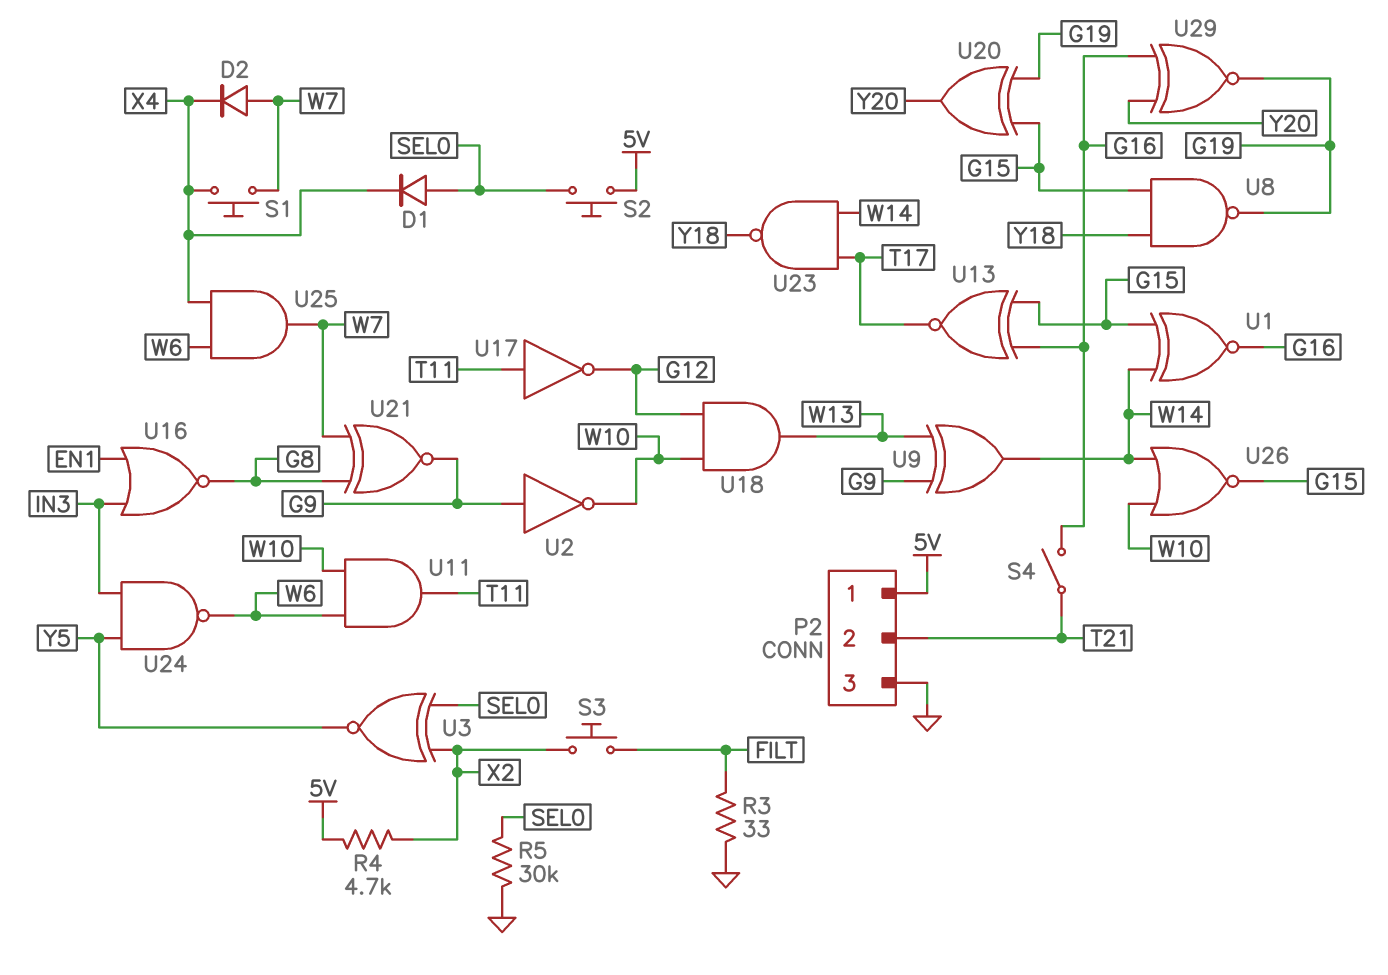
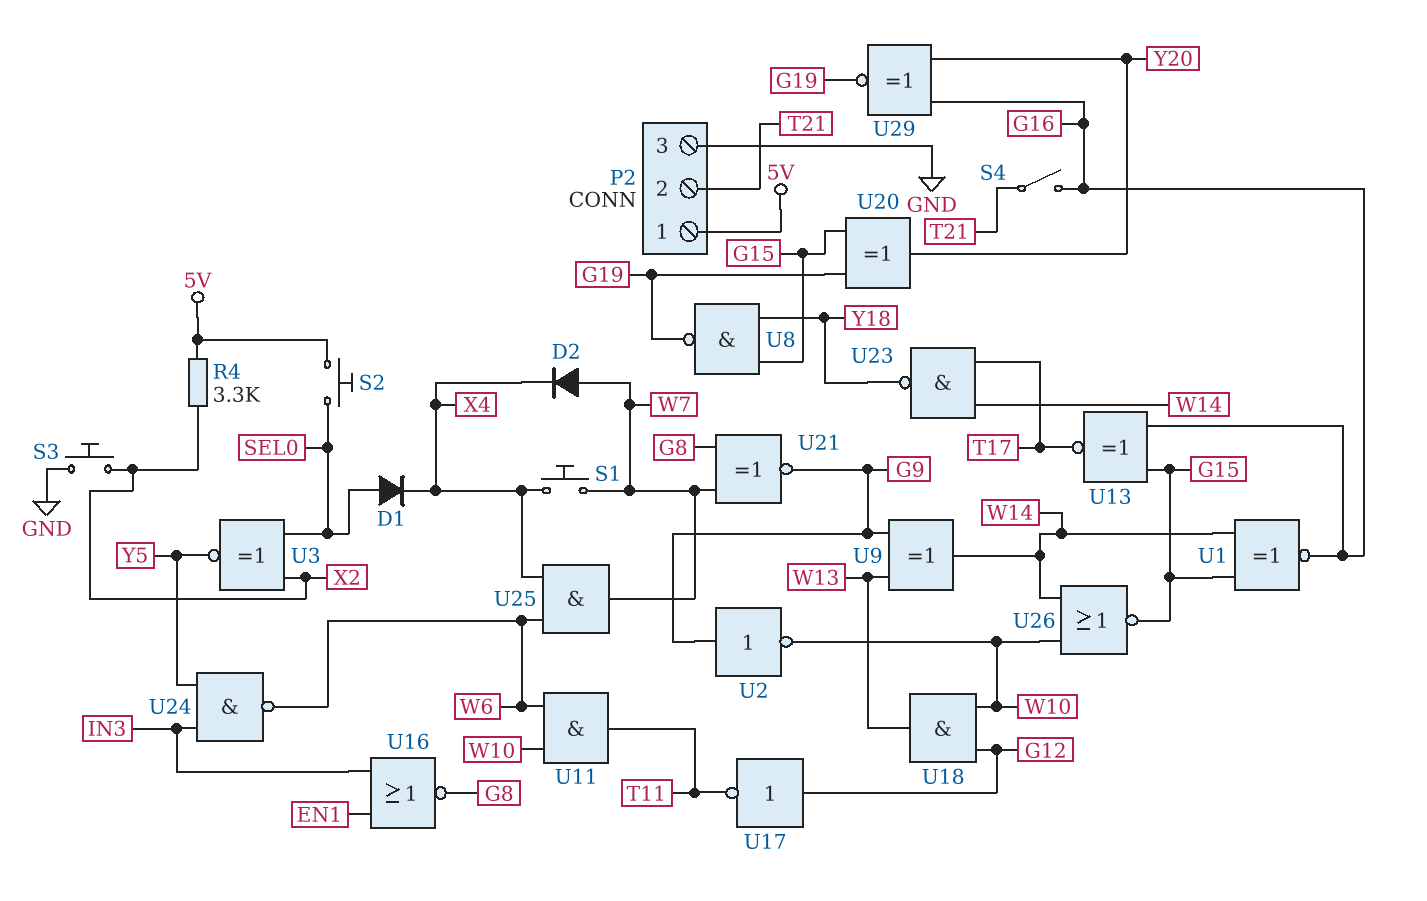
R3: 33 (FILT, GND) -> none
R4: 4.7k (5V, X2) -> 3.3k (5V, X2)
R5: 30k (GND, SEL0) -> none
S3: button (FILT, X2) -> button (GND, X2)
U17: NOT (in T11, out G12) -> NOT (in G12, out T11)

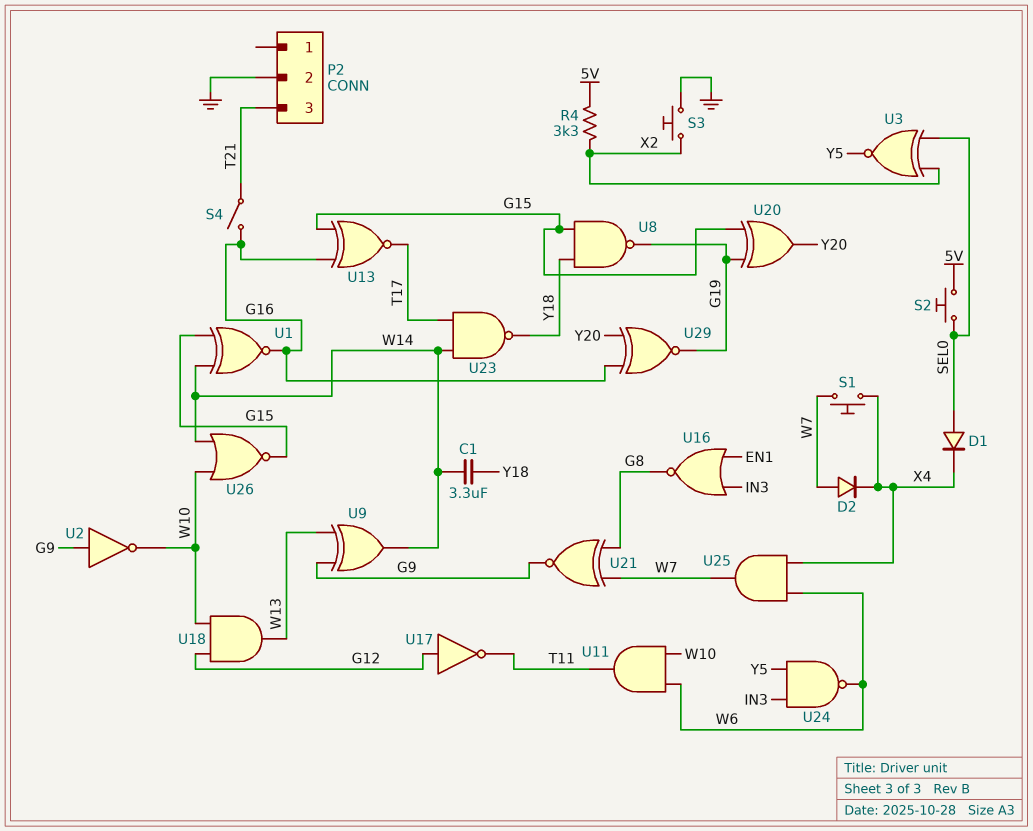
C1: none -> 3.3uF (W14, Y18)
P2 pin 1: 5V -> none
P2 pin 2: T21 -> GND
P2 pin 3: GND -> T21

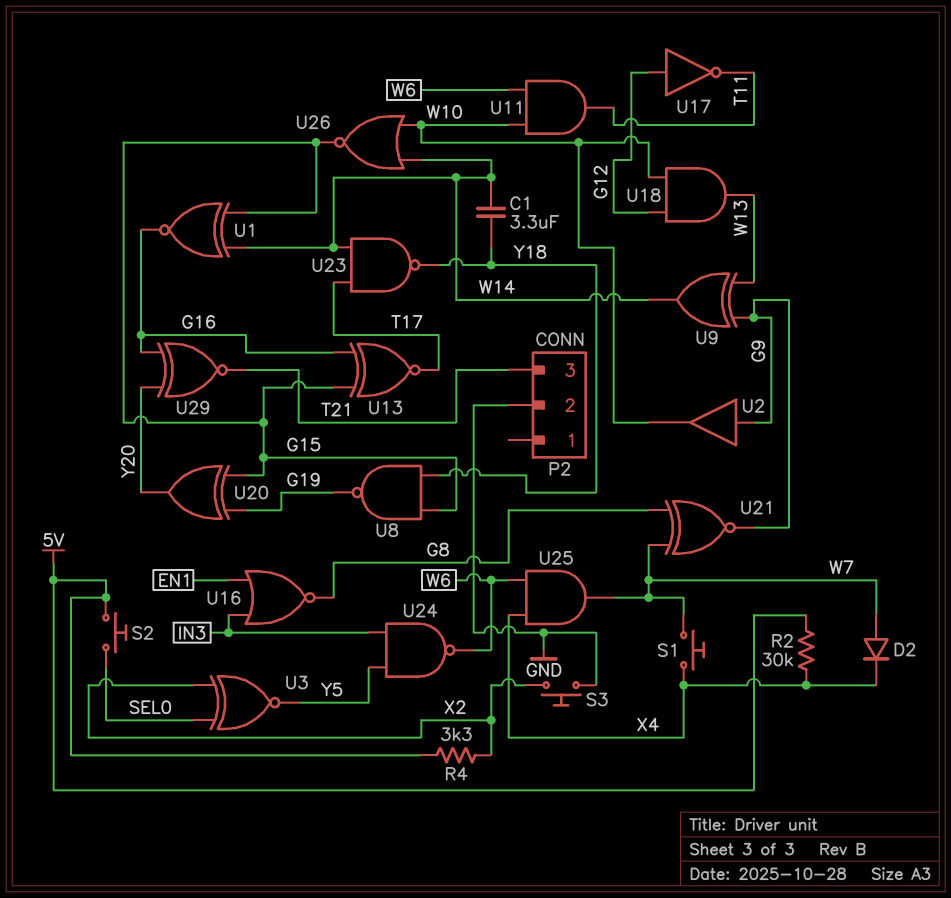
D1: diode (A SEL0, K X4) -> none
R2: none -> 30k (5V, X4)
S4: switch (G16, T21) -> none
U2: NOT (in G9, out W10) -> buffer (in G9, out W10)
U29: XNOR (in G16, in Y20, out G19) -> XNOR (in G16, in Y20, out T21)

